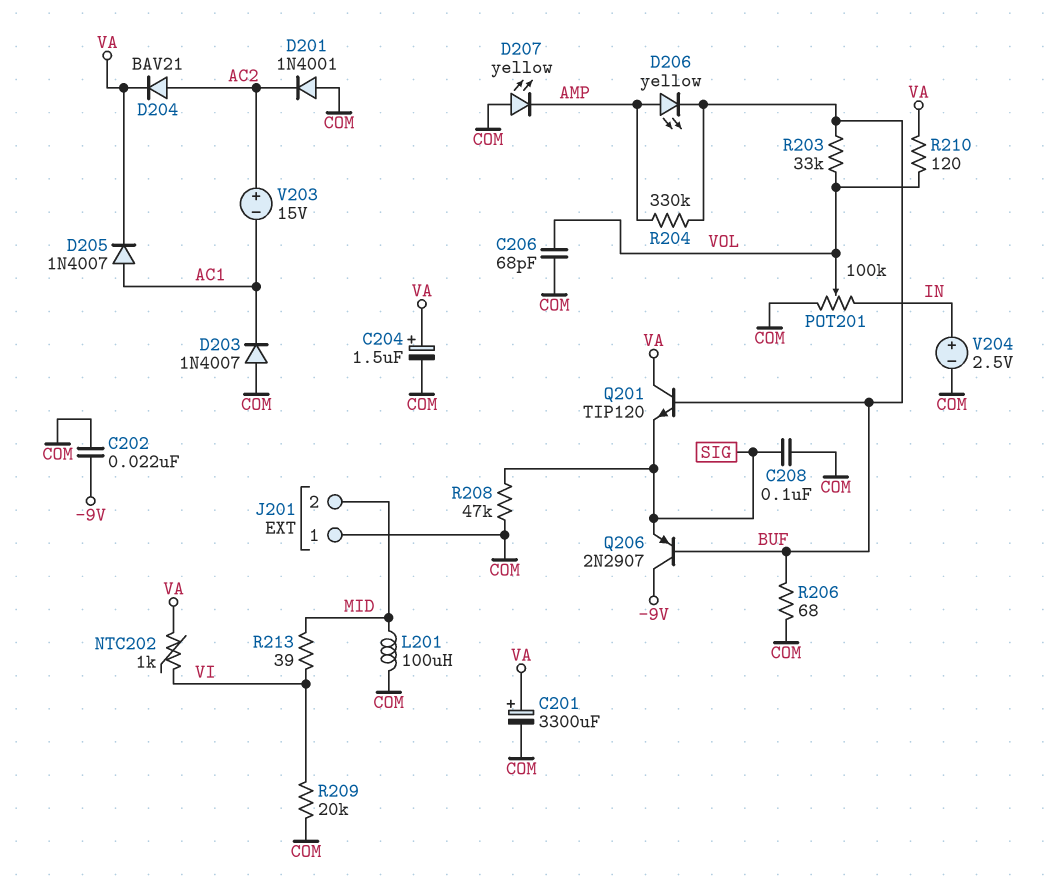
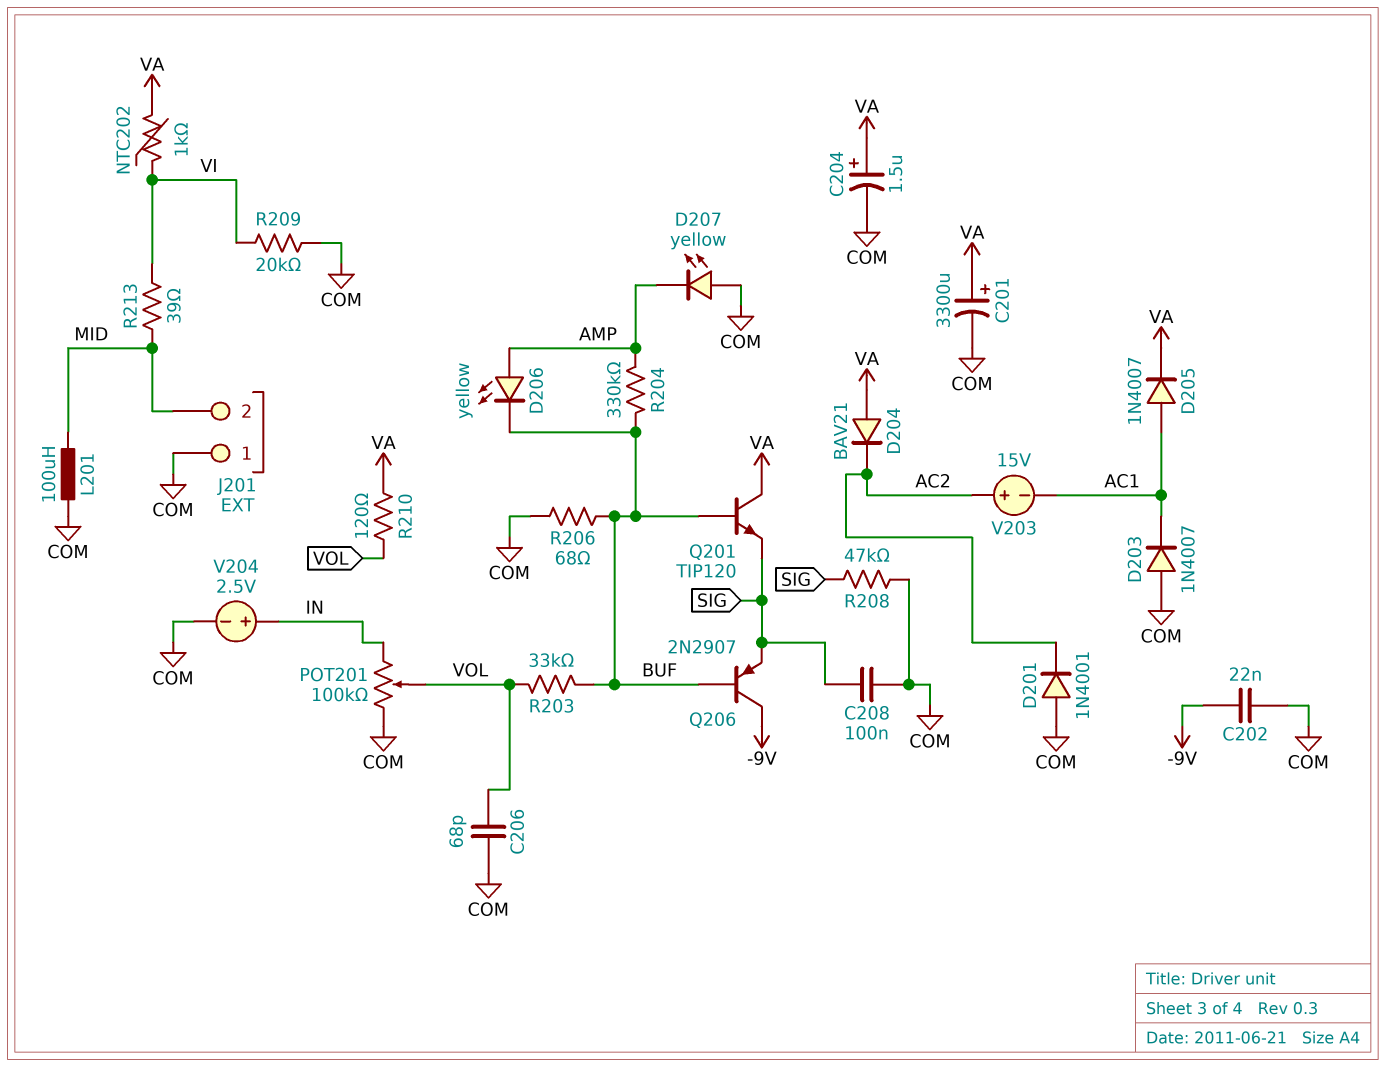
D204: diode BAV21 (A AC2, K VA) -> diode BAV21 (A VA, K AC2)

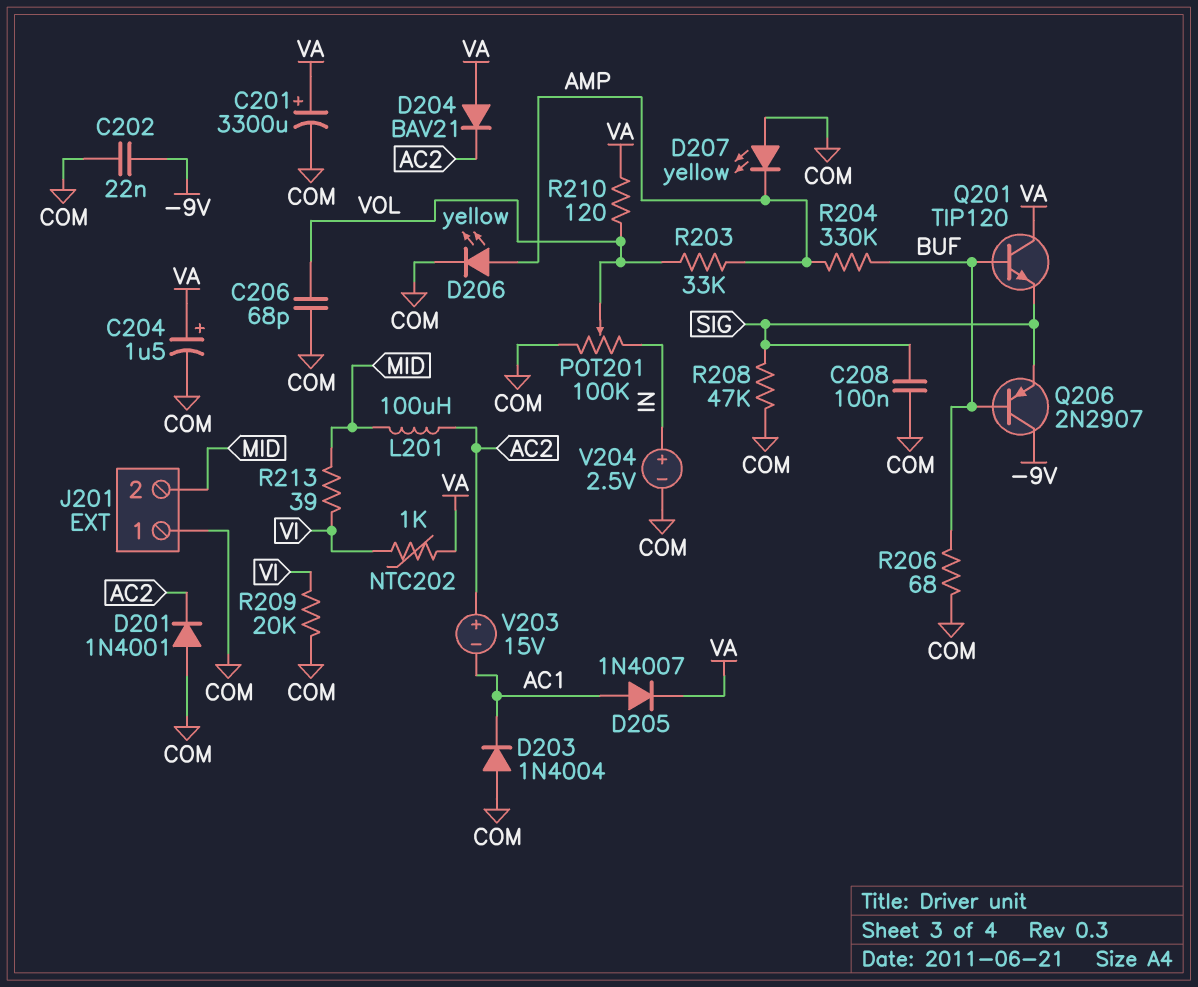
D203: diode 1N4007 (A COM, K AC1) -> diode 1N4004 (A COM, K AC1)
D206: LED yellow (A AMP, K BUF) -> LED yellow (A AMP, K COM)
L201: 100uH (COM, MID) -> 100uH (AC2, MID)
R203: 33k (BUF, VOL) -> 33k (AMP, VOL)

